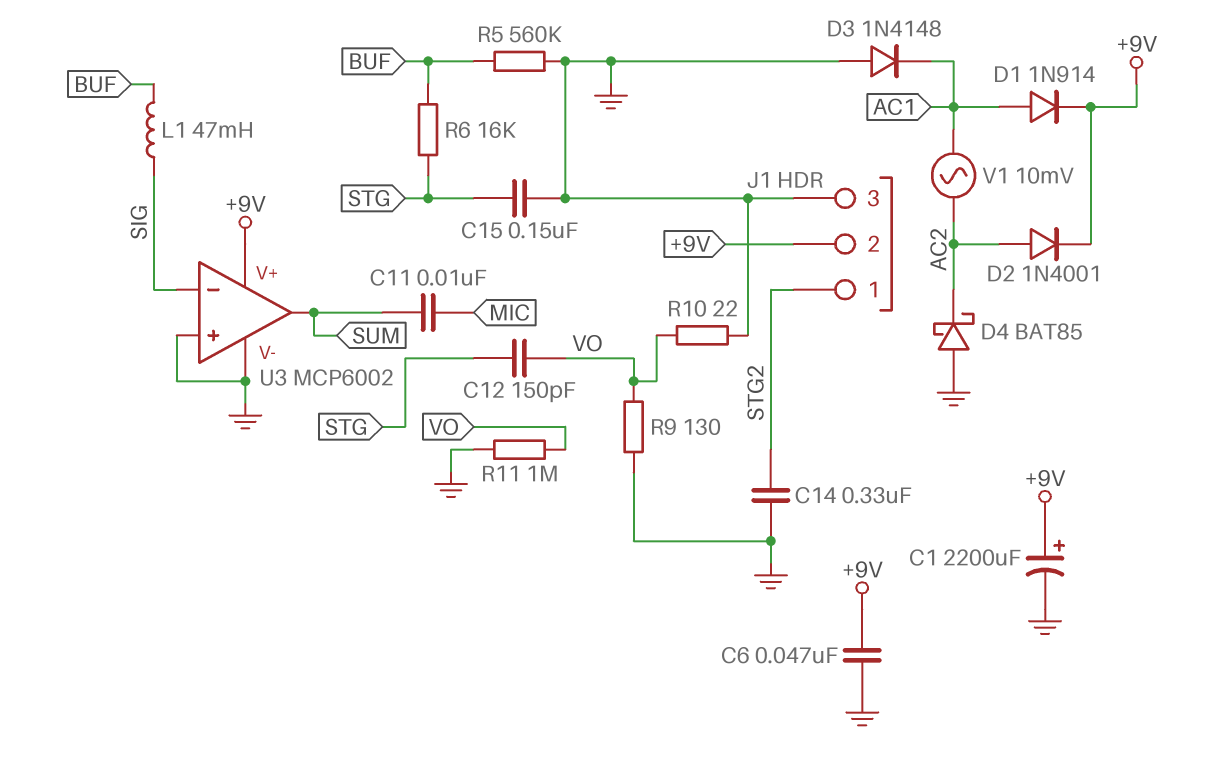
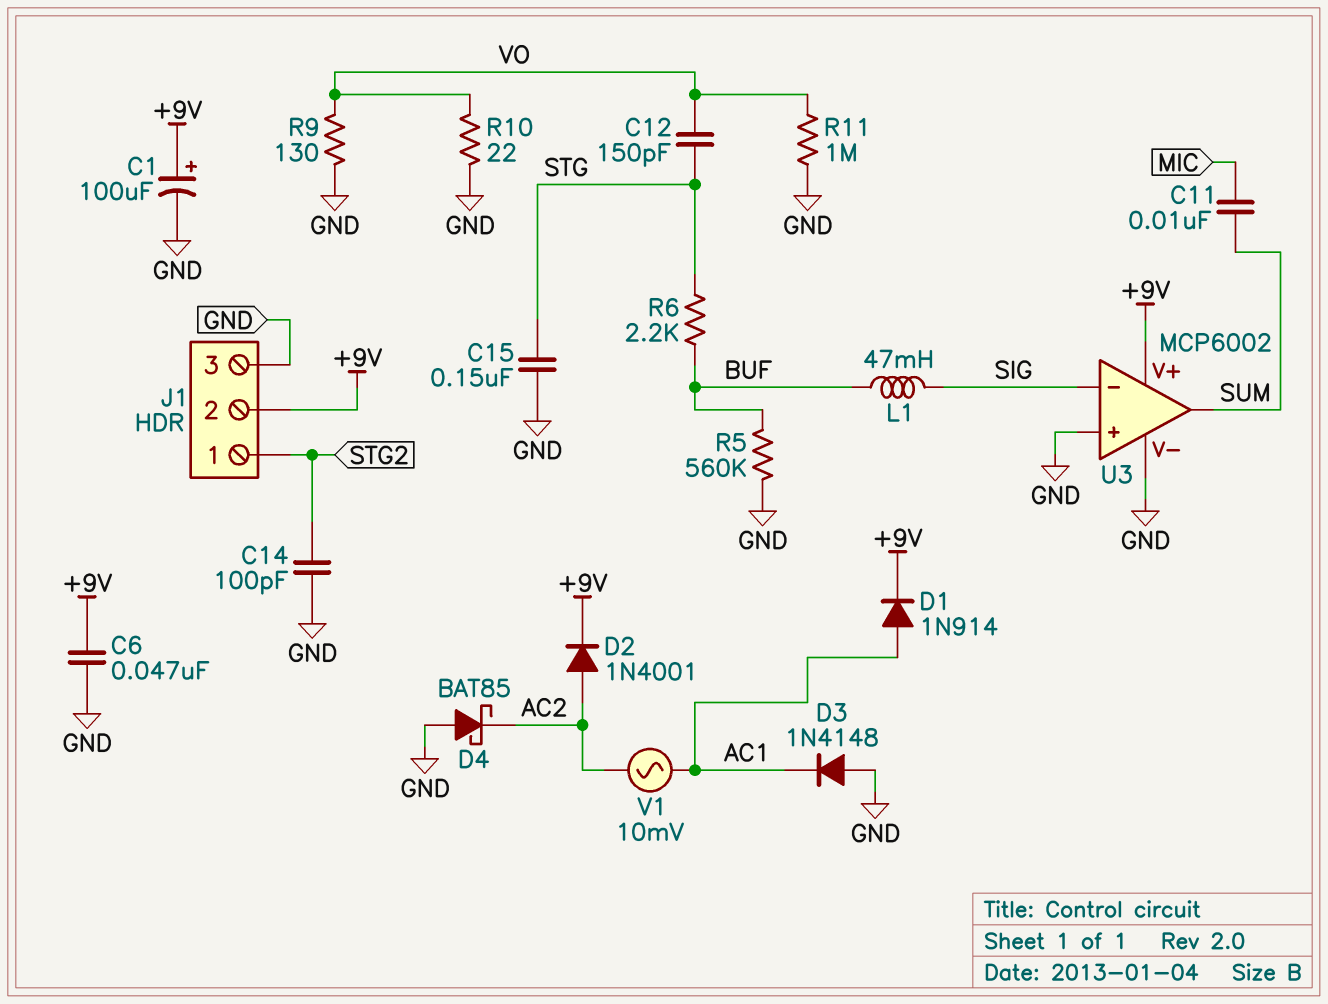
C1: 2200uF (plus +9V, minus GND) -> 100uF (plus +9V, minus GND)
C14: 330nF (GND, STG2) -> 100pF (GND, STG2)
R6: 16k (BUF, STG) -> 2.2k (BUF, STG)

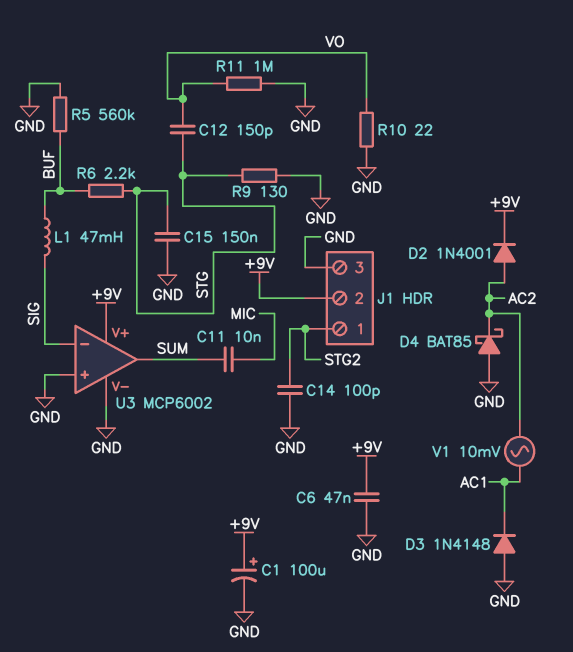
D1: diode 1N914 (A AC1, K +9V) -> none
R9: 130 (GND, VO) -> 130 (GND, STG)

